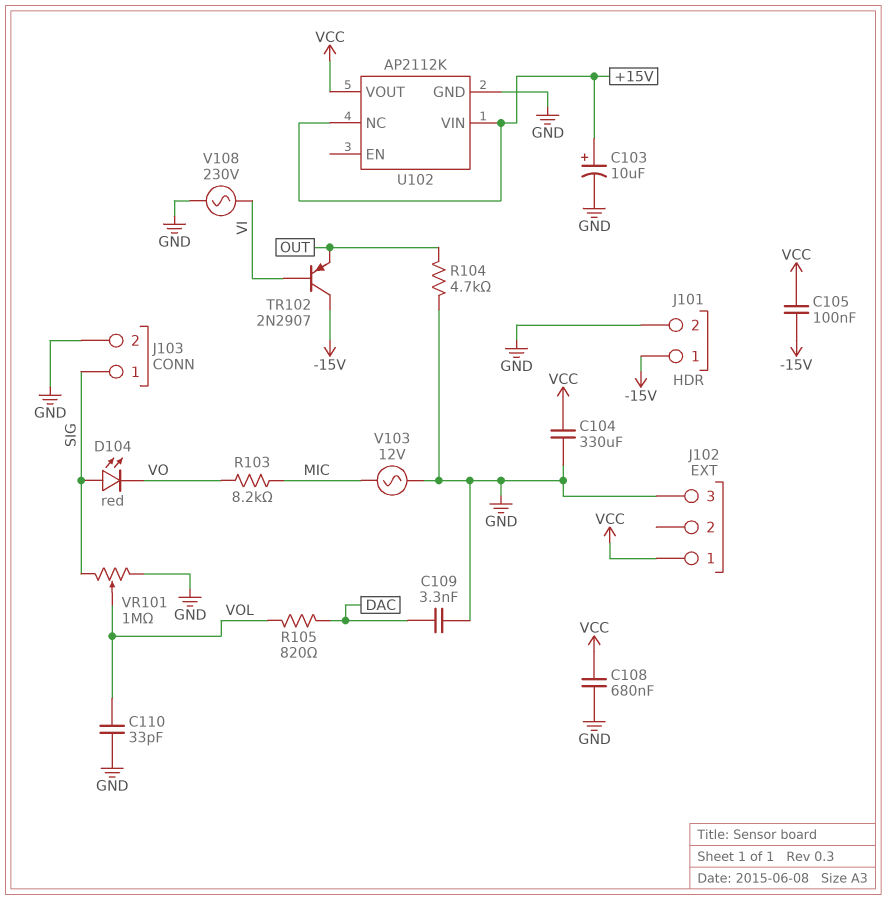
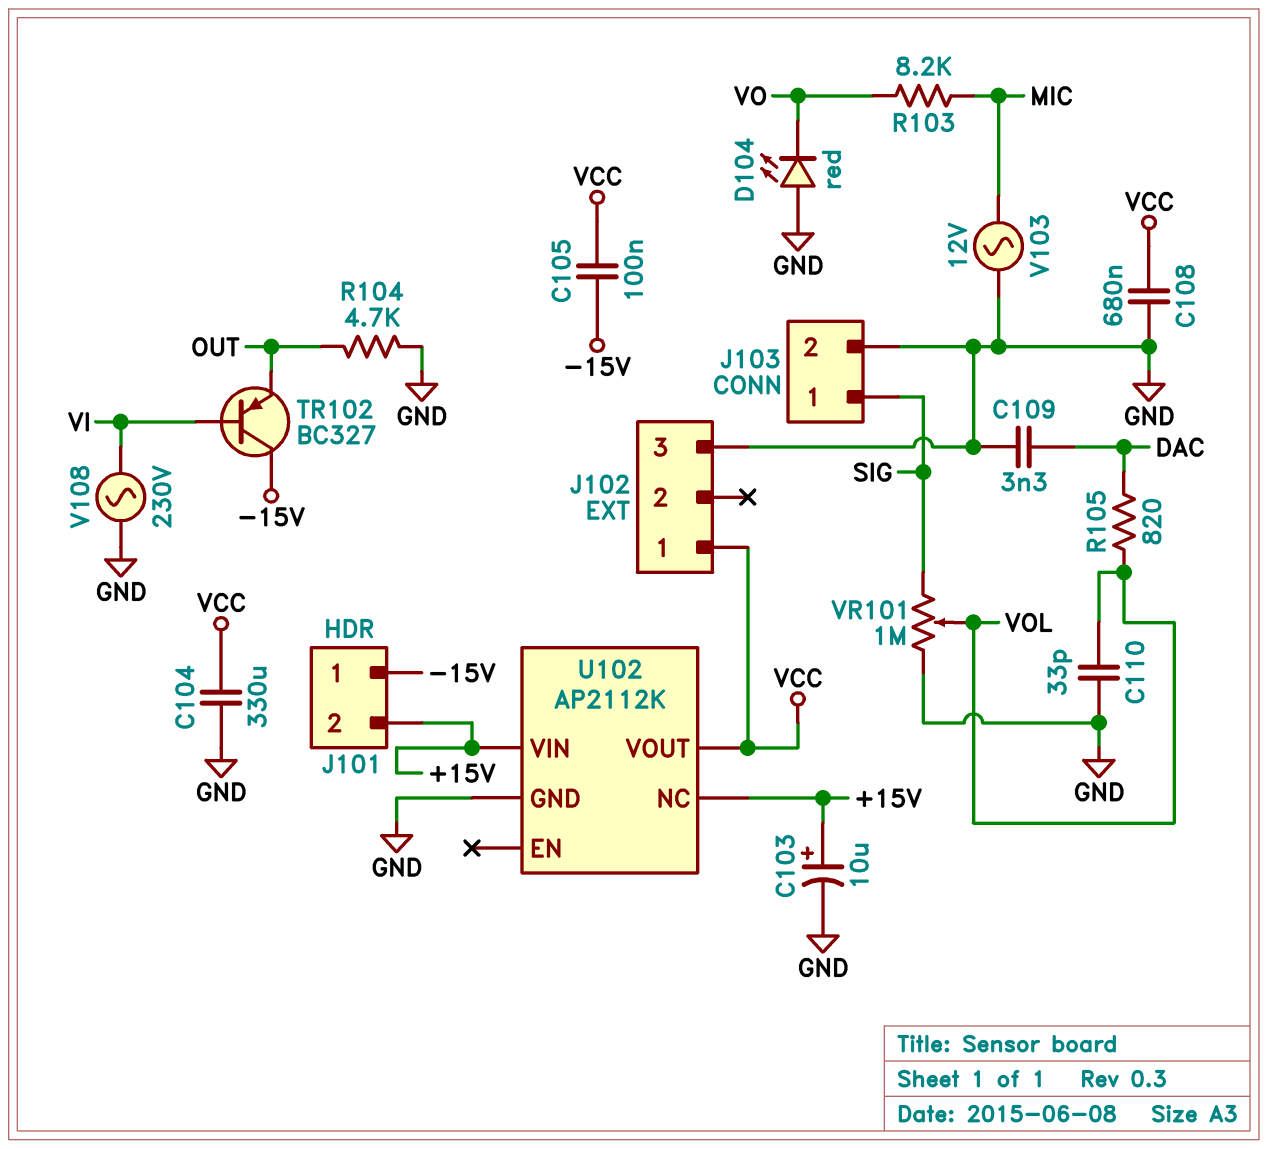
D104: LED red (A SIG, K VO) -> LED red (A GND, K VO)
J101 pin 2: GND -> +15V
TR102: PNP 2N2907 (B VI, C -15V, E OUT) -> PNP BC327 (B VI, C -15V, E OUT)

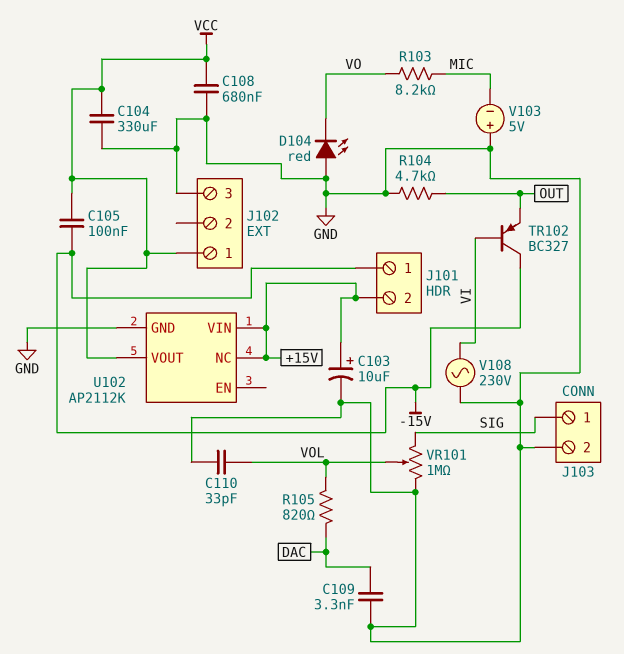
V103: AC 12V (GND, MIC) -> 5V (plus GND, minus MIC)

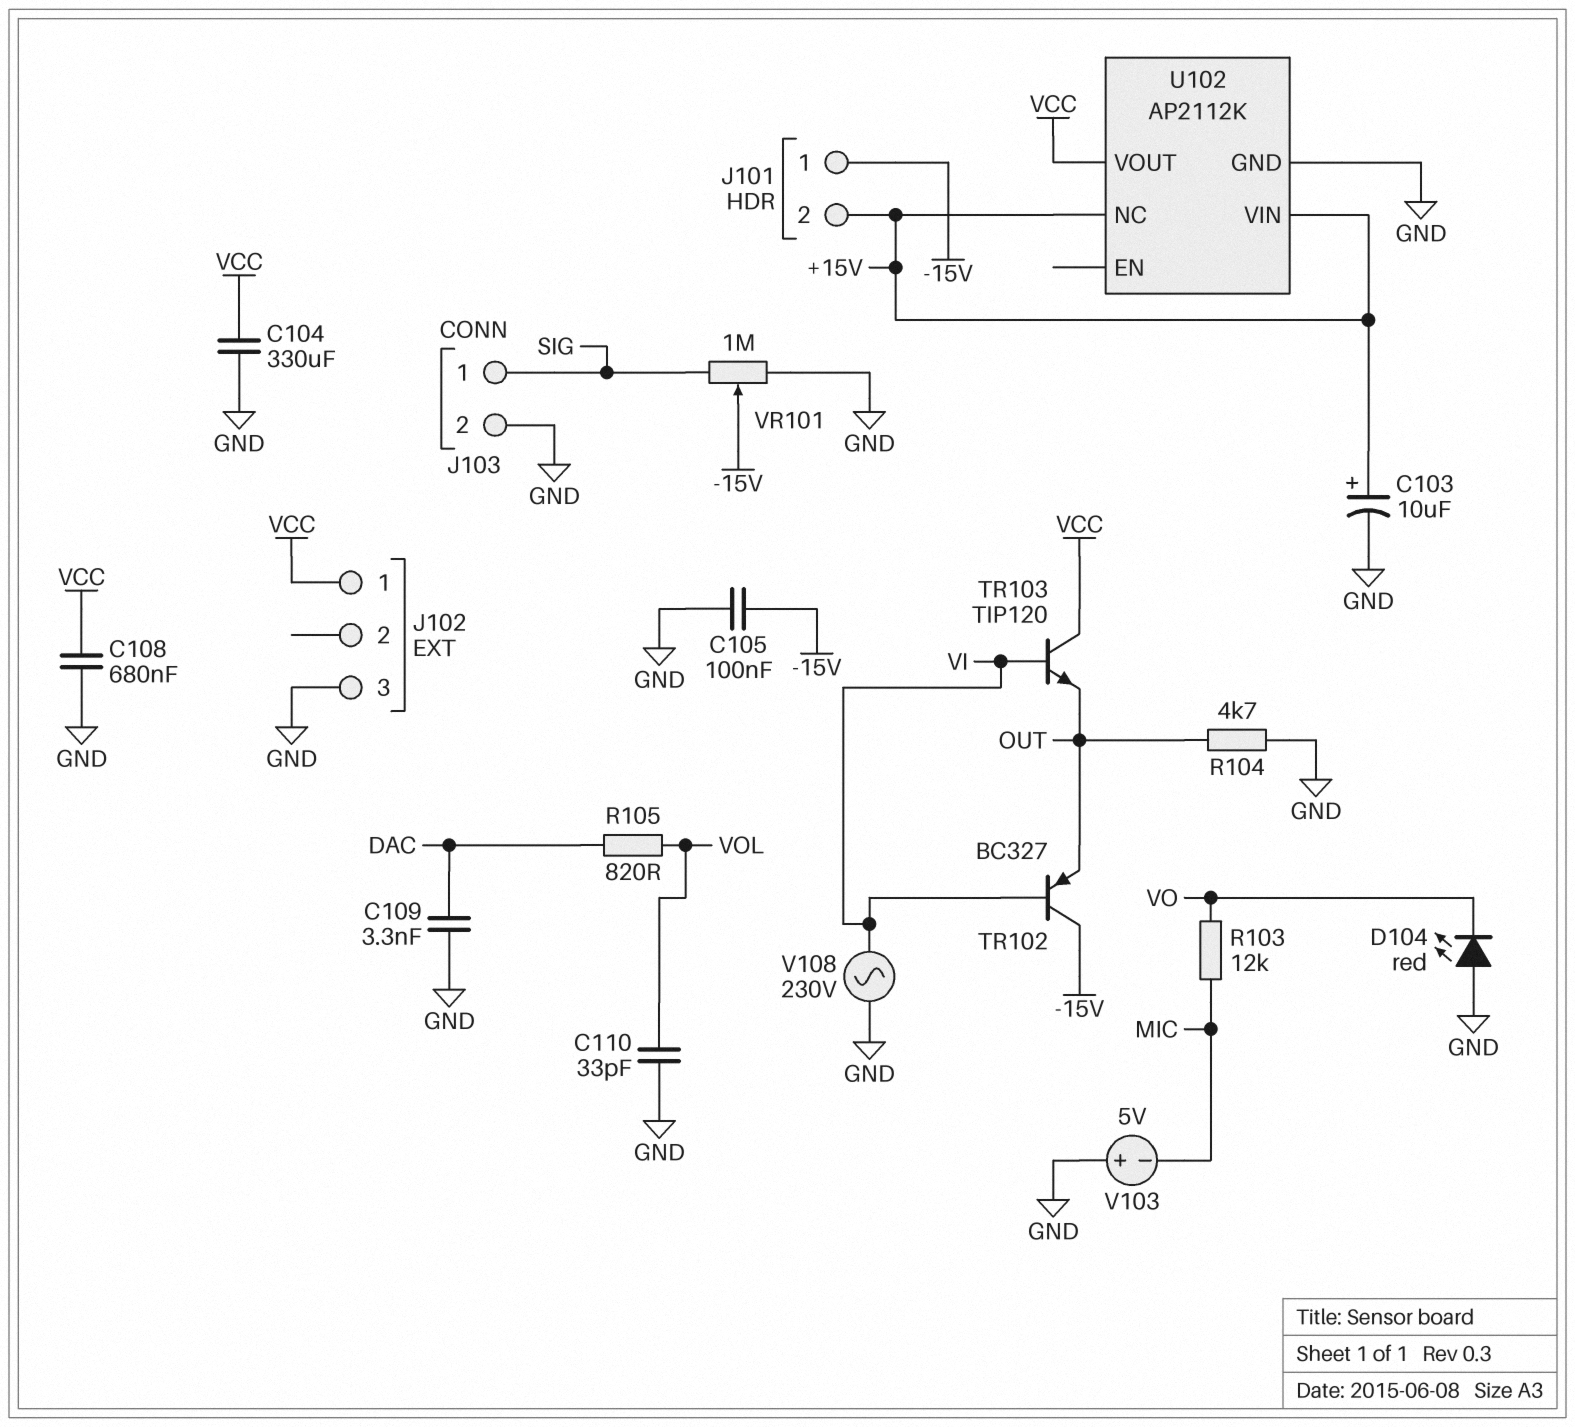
C105: 100nF (-15V, VCC) -> 100nF (-15V, GND)
R103: 8.2k (MIC, VO) -> 12k (MIC, VO)
TR103: none -> NPN TIP120 (B VI, C VCC, E OUT)
VR101: 1M (GND, SIG, wiper VOL) -> 1M (GND, SIG, wiper -15V)

